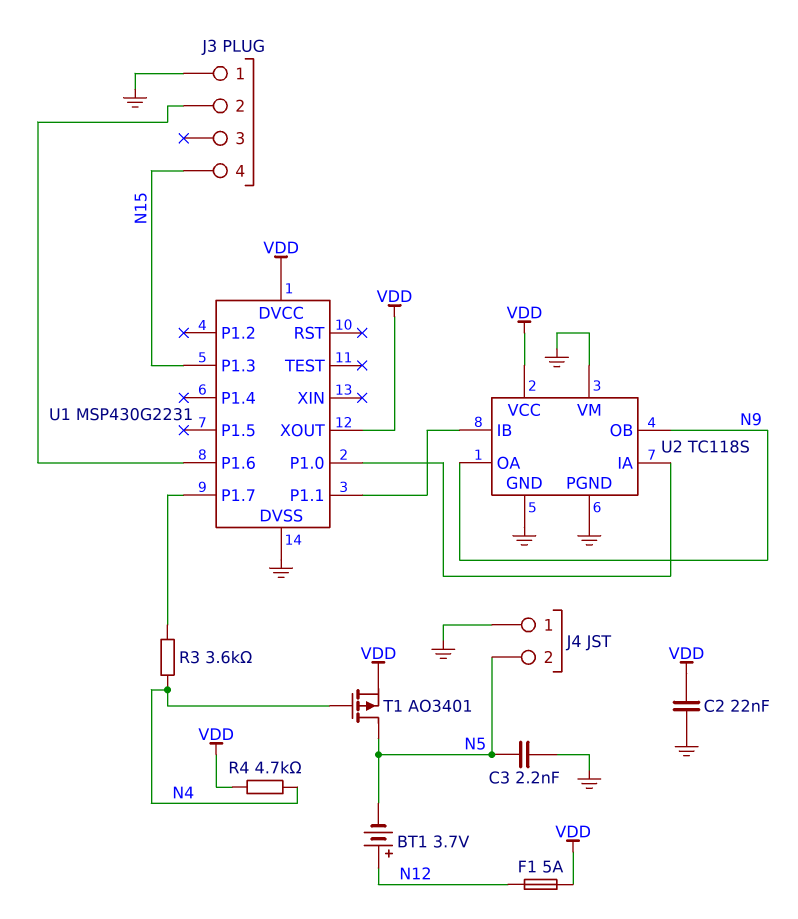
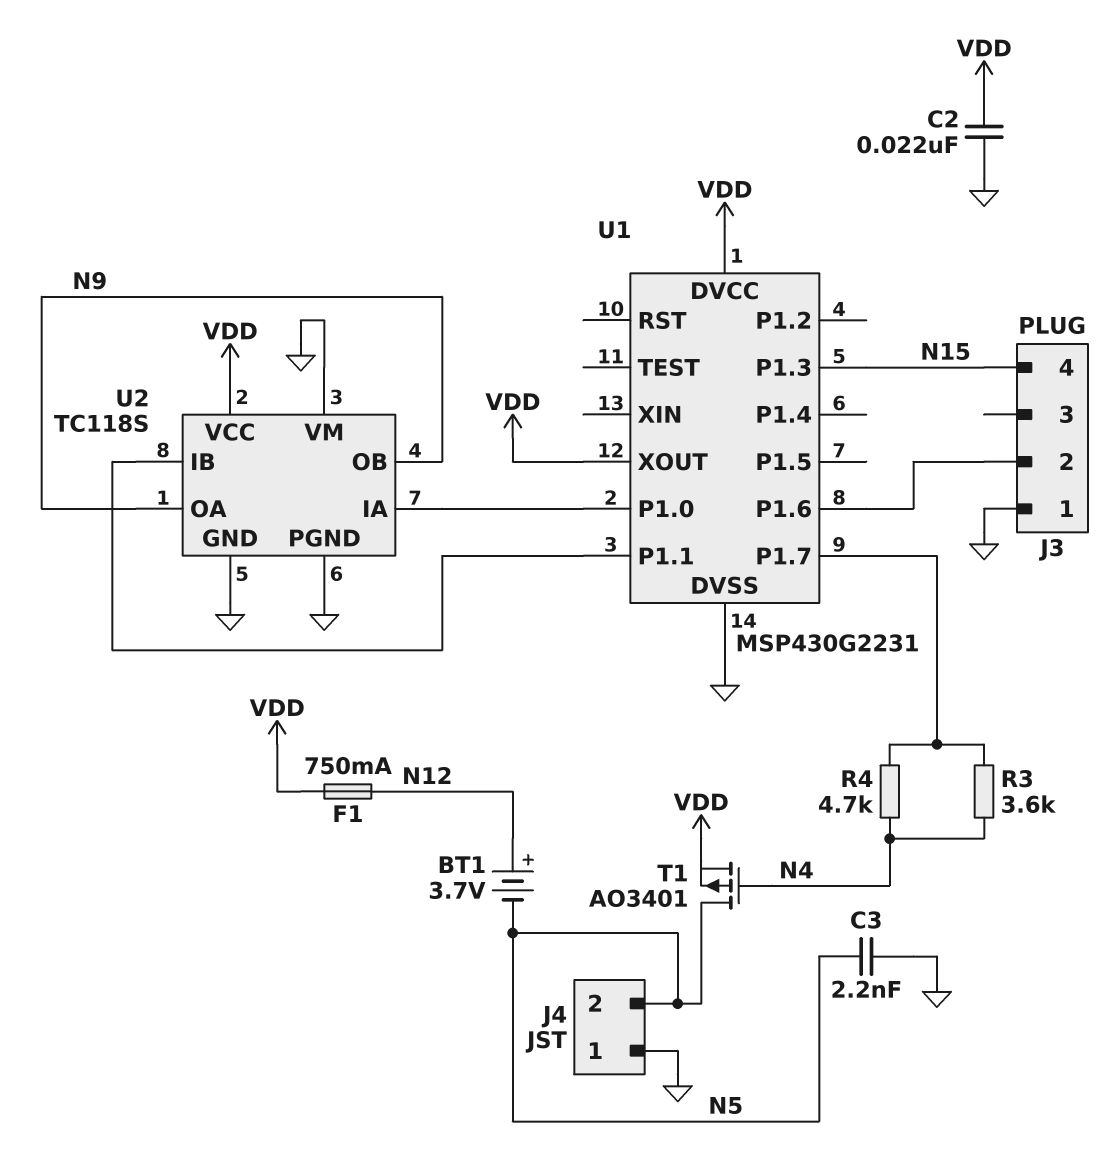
F1: 5A (N12, VDD) -> 750mA (N12, VDD)
R4: 4.7k (N4, VDD) -> 4.7k (N4, U1/P1.7)

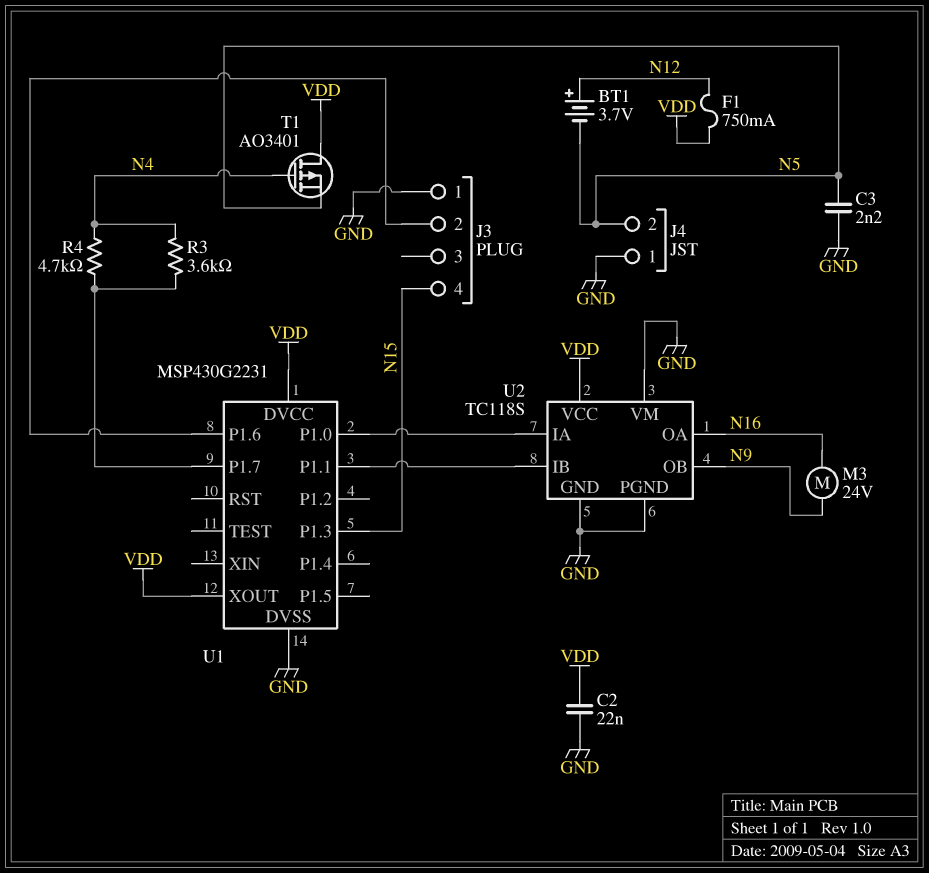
M3: none -> motor 24V (N9, N16)
T1: PMOS AO3401 (G N4, D N5, S VDD) -> PMOS AO3401 (G N4, D VDD, S N5)
U2 pin OA: N9 -> N16

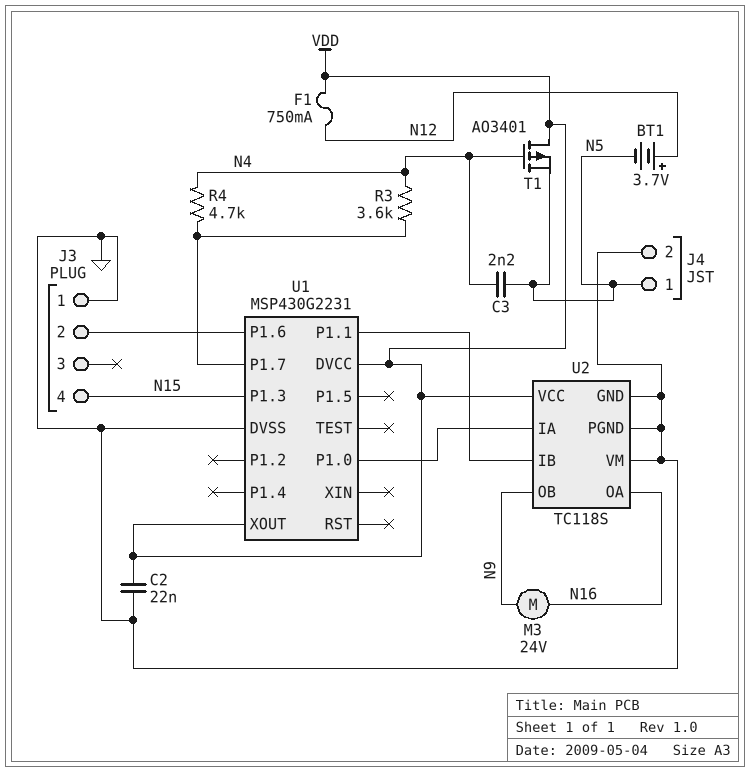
C3: 2.2nF (GND, N5) -> 2.2nF (N4, N5)
J4 pin 1: GND -> N5
J4 pin 2: N5 -> GND

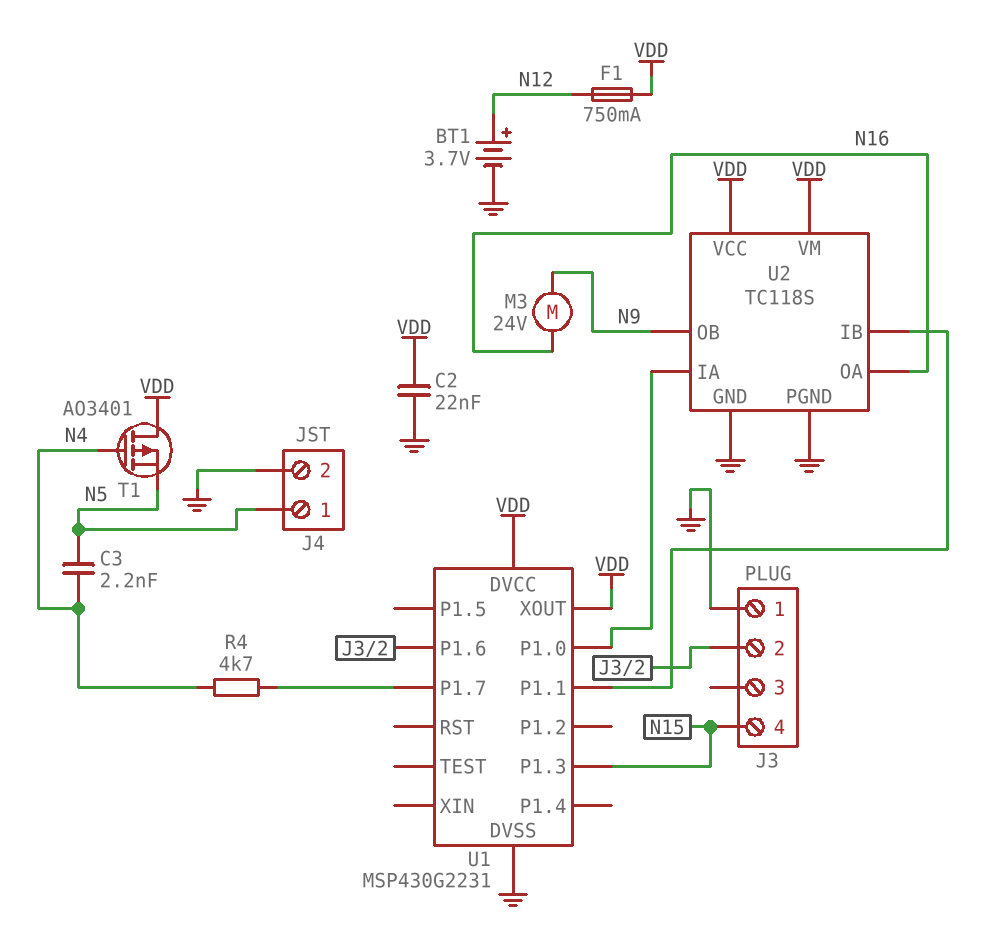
BT1: 3.7V (plus N12, minus N5) -> 3.7V (plus N12, minus GND)
R3: 3.6k (N4, U1/P1.7) -> none
U2 pin VM: GND -> VDD

